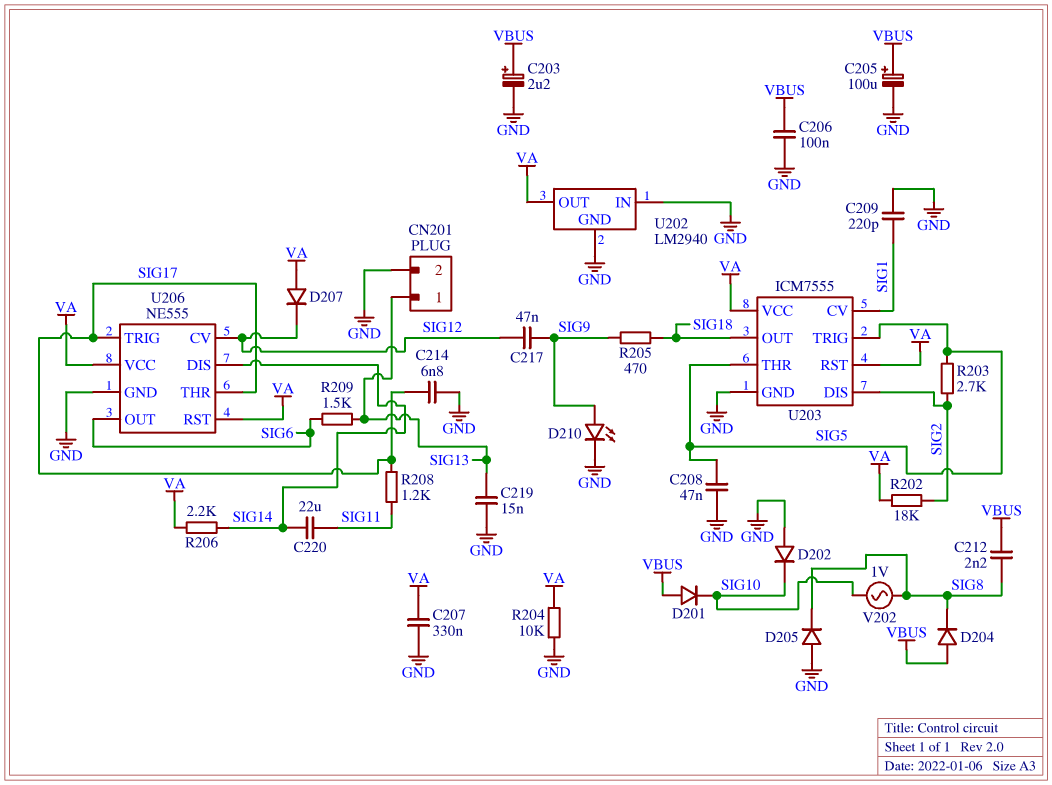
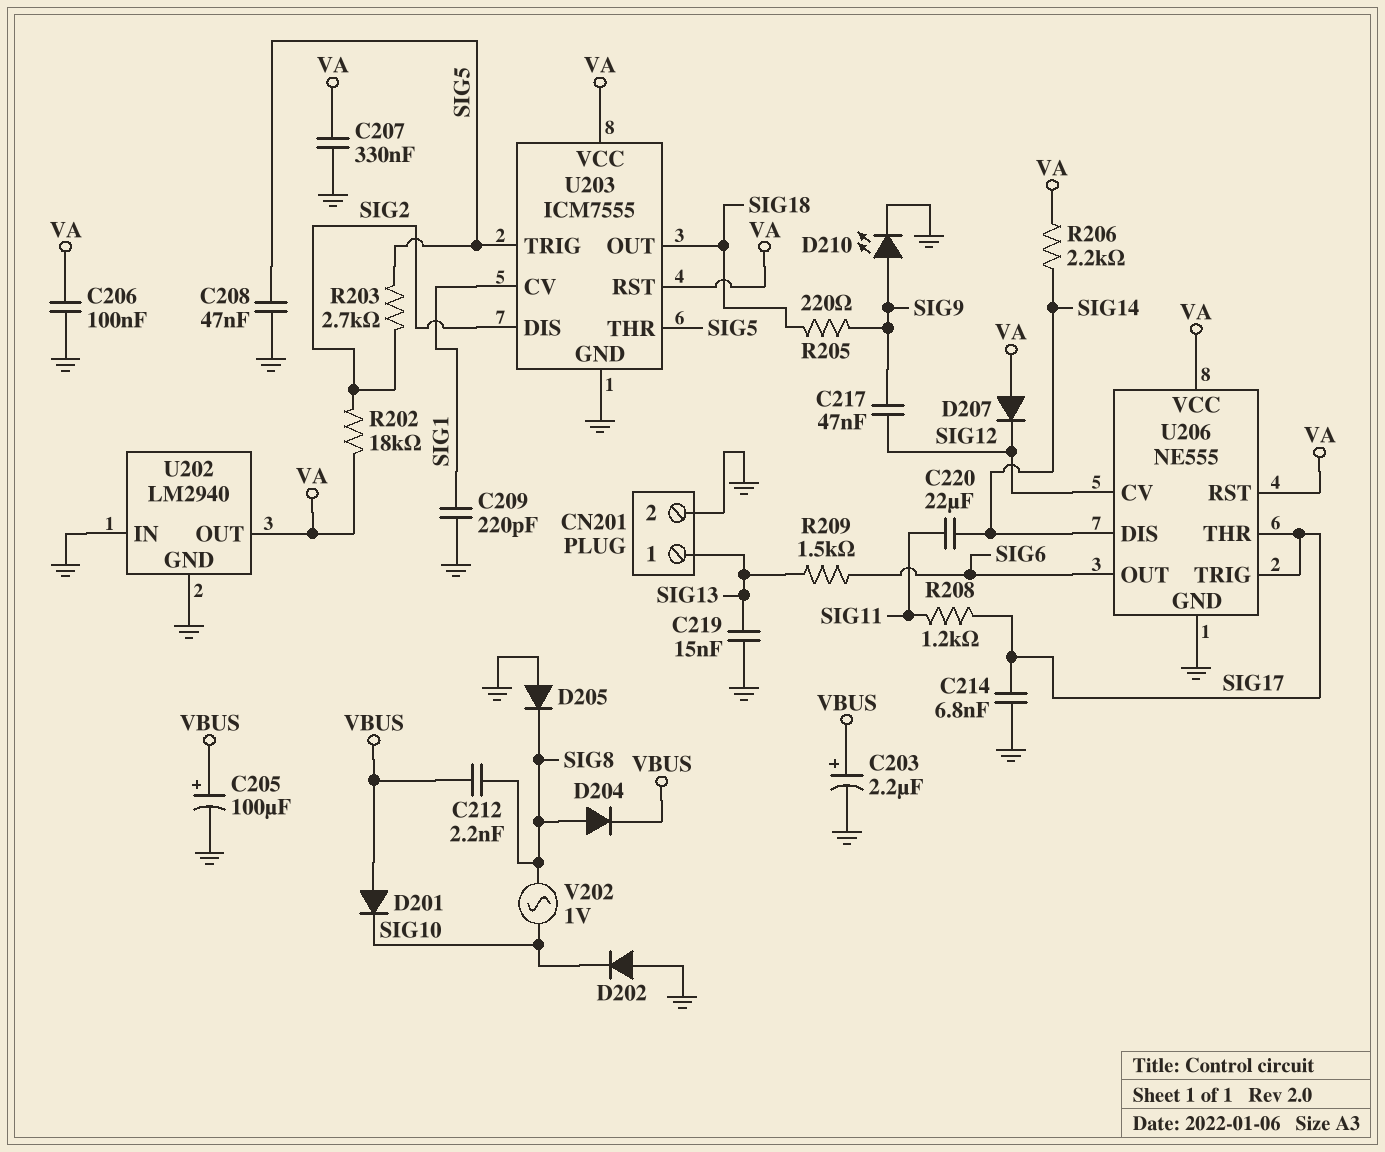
C206: 100nF (GND, VBUS) -> 100nF (GND, VA)
D204: diode (A VBUS, K SIG8) -> diode (A SIG8, K VBUS)
R204: 10k (GND, VA) -> none
R205: 470 (SIG9, SIG18) -> 220 (SIG9, SIG18)

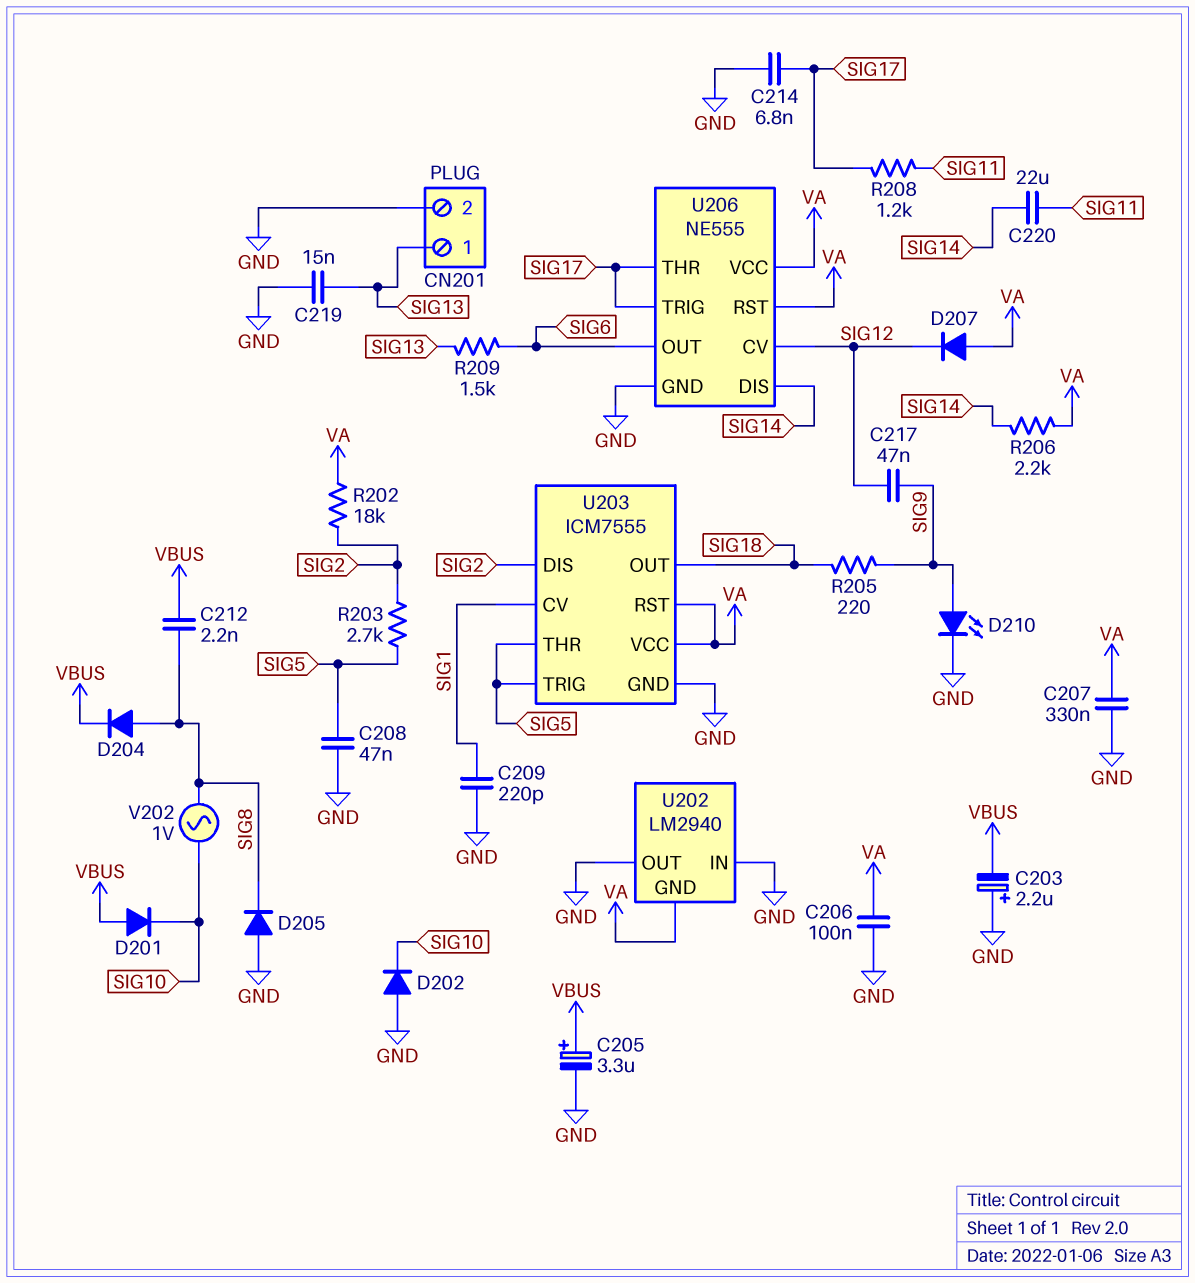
C203: 2.2uF (plus VBUS, minus GND) -> 2.2uF (plus GND, minus VBUS)
C205: 100uF (plus VBUS, minus GND) -> 3.3uF (plus VBUS, minus GND)
U202 pin GND: GND -> VA
U202 pin OUT: VA -> GND

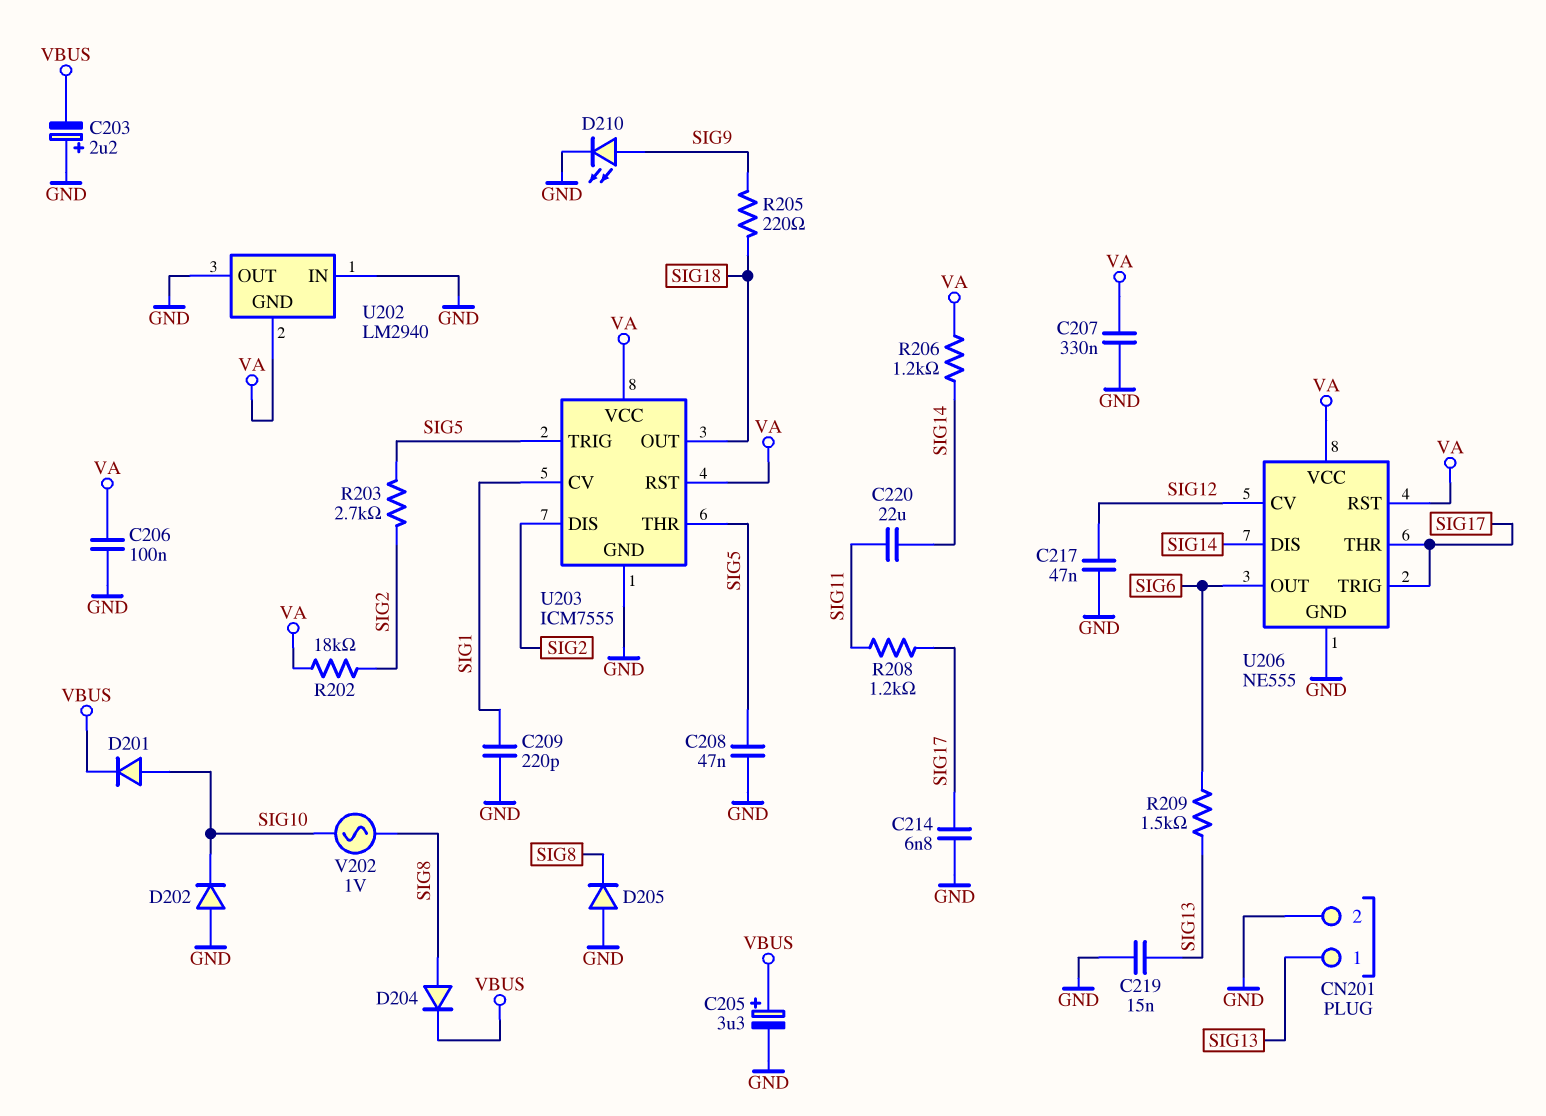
C212: 2.2nF (SIG8, VBUS) -> none
C217: 47nF (SIG9, SIG12) -> 47nF (GND, SIG12)
D201: diode (A VBUS, K SIG10) -> diode (A SIG10, K VBUS)
D207: diode (A VA, K SIG12) -> none
R206: 2.2k (SIG14, VA) -> 1.2k (SIG14, VA)

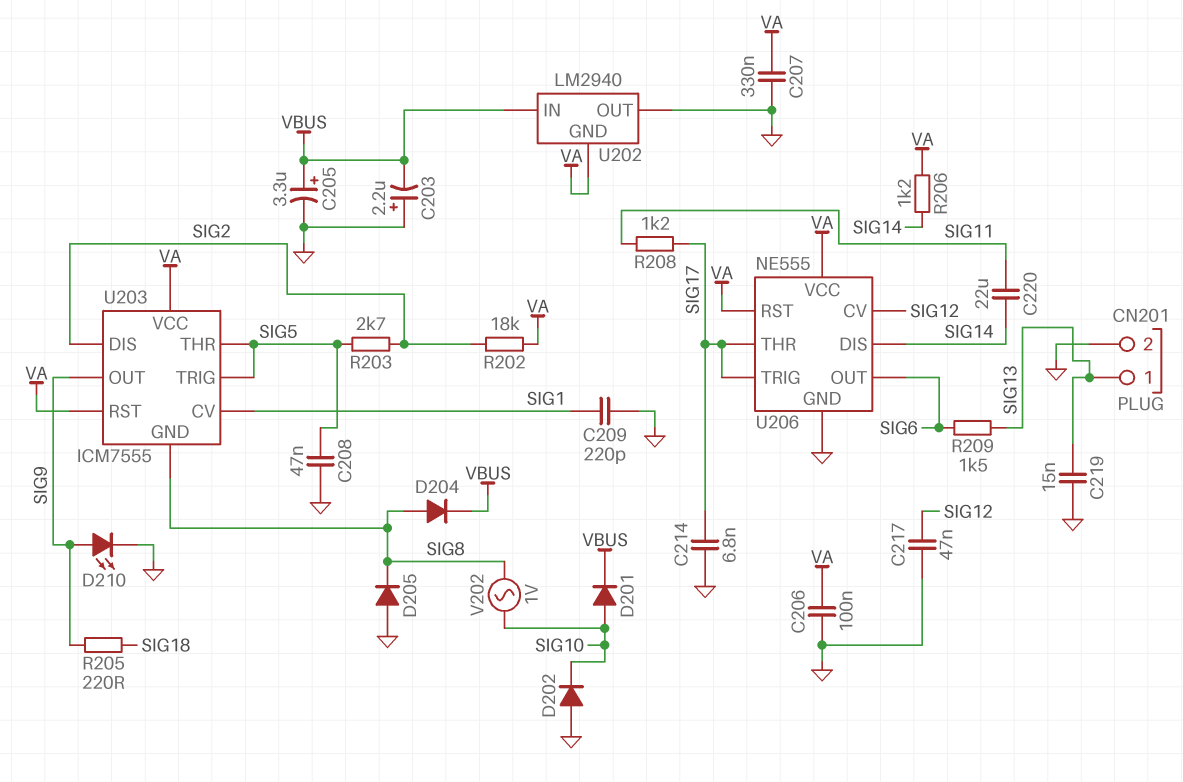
U202 pin IN: GND -> VBUS
U203 pin GND: GND -> SIG8
U203 pin OUT: SIG18 -> SIG9

